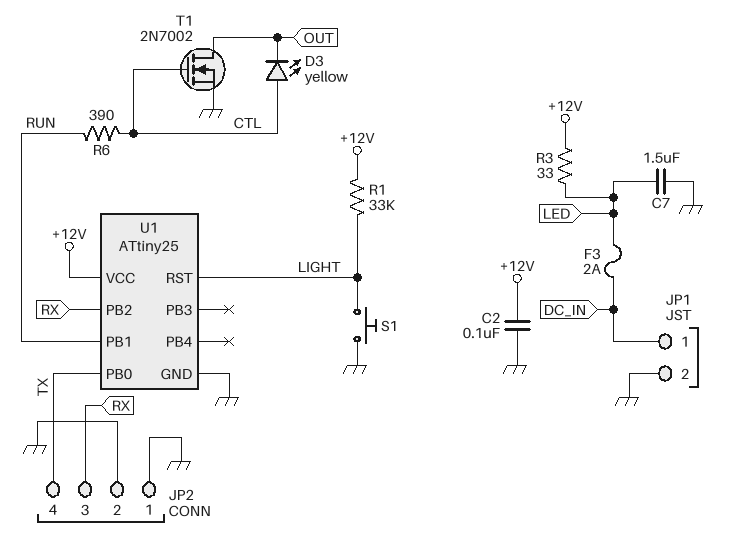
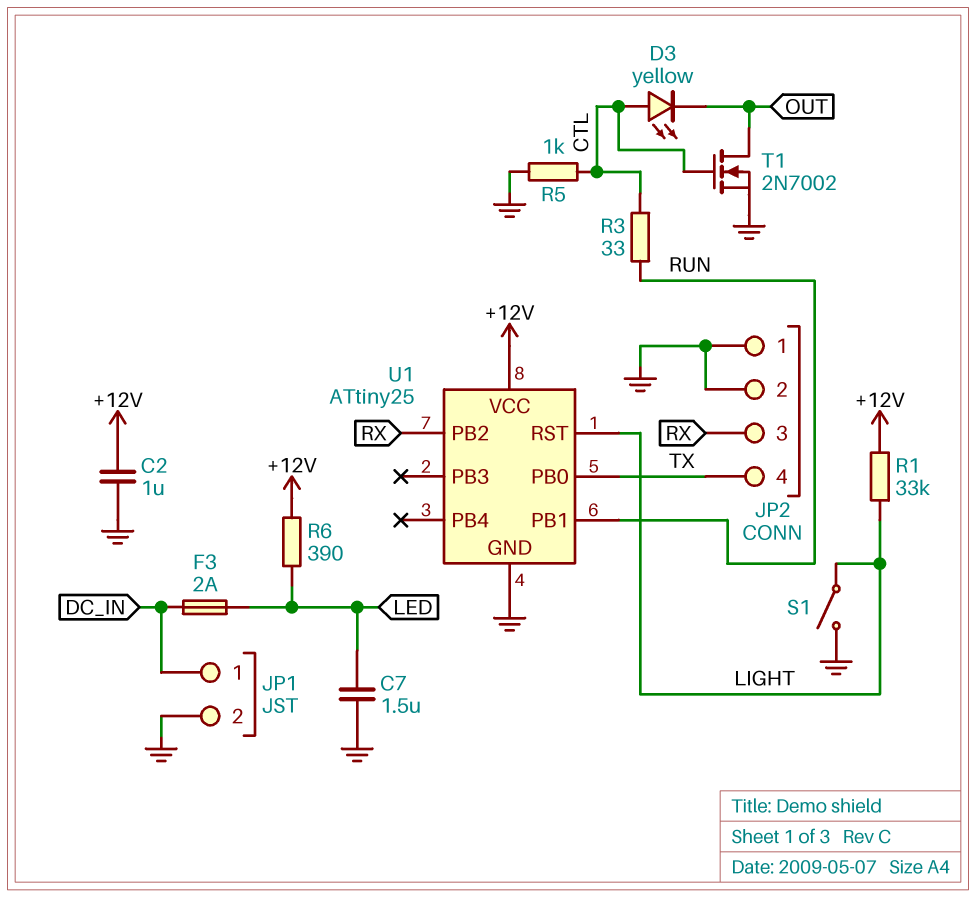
C2: 100nF (+12V, GND) -> 1uF (+12V, GND)
R3: 33 (+12V, LED) -> 33 (CTL, RUN)
R5: none -> 1k (CTL, GND)
R6: 390 (CTL, RUN) -> 390 (+12V, LED)
S1: button (GND, LIGHT) -> switch (GND, LIGHT)

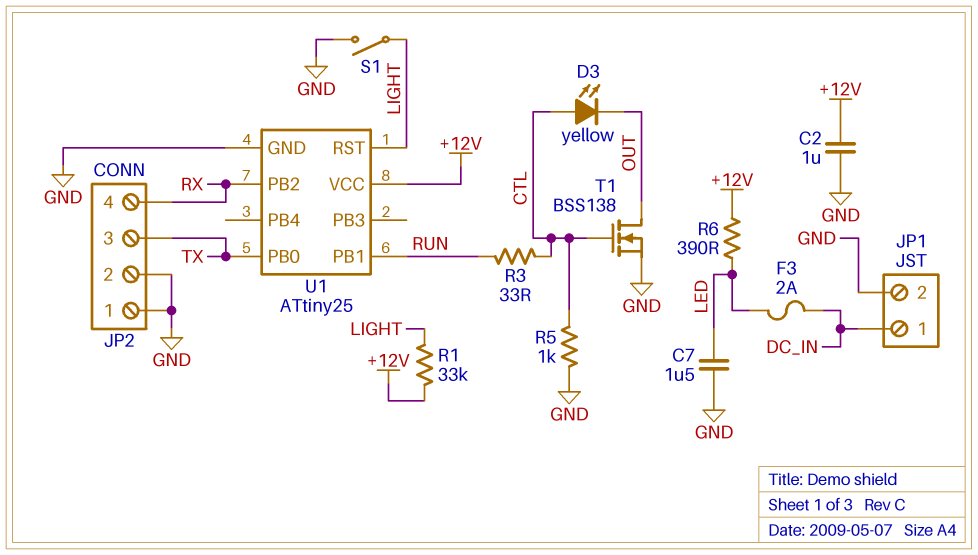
JP2 pin 3: RX -> TX
JP2 pin 4: TX -> RX
T1: NMOS 2N7002 (G CTL, D OUT, S GND) -> NMOS BSS138 (G CTL, D OUT, S GND)

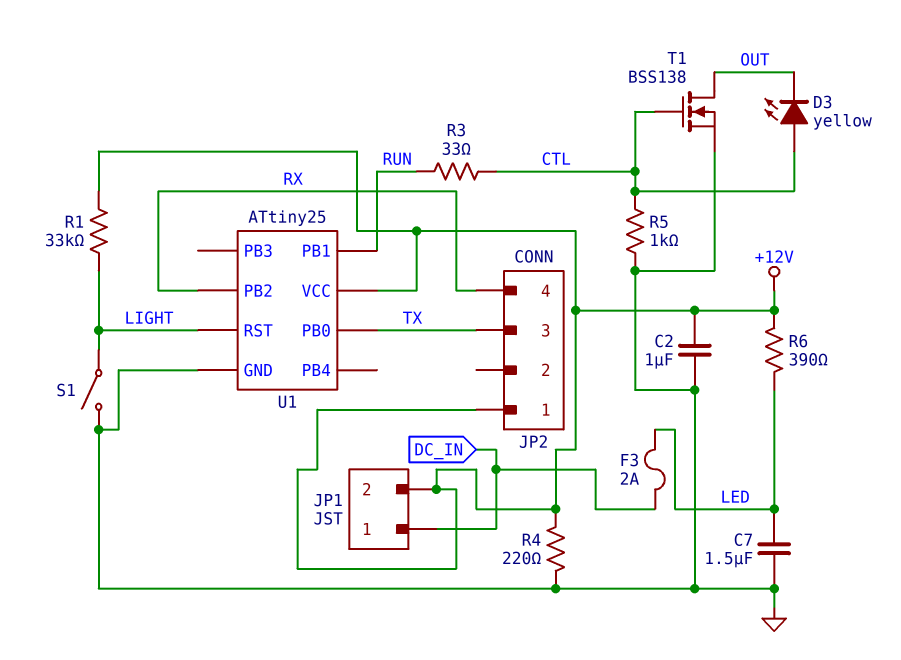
JP1 pin 2: GND -> +12V
JP2 pin 1: GND -> +12V
JP2 pin 2: GND -> none
R4: none -> 220 (+12V, GND)

